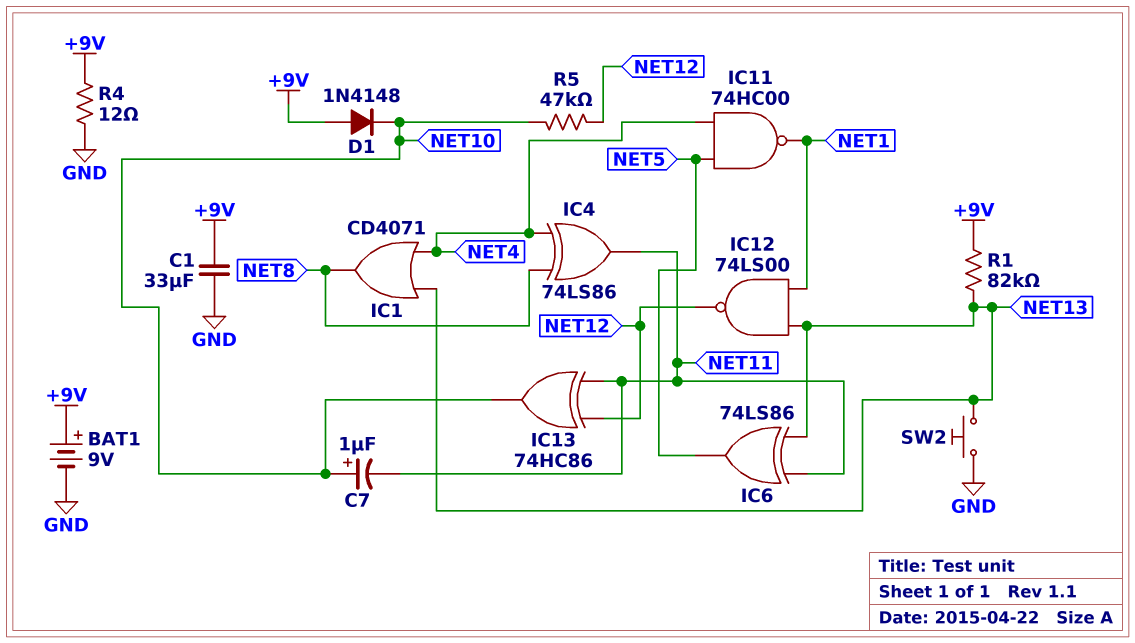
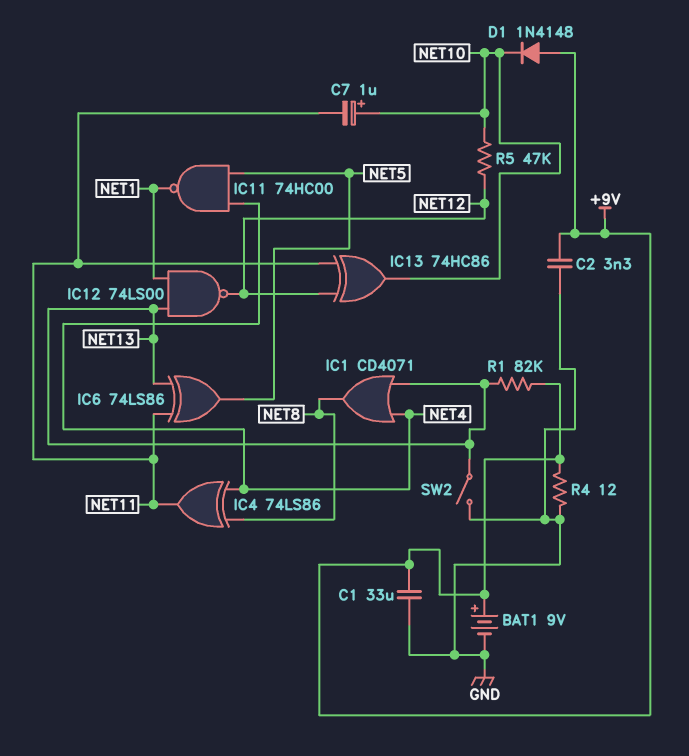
C2: none -> 3.3nF (+9V, GND)
SW2: button (GND, NET13) -> switch (GND, NET13)

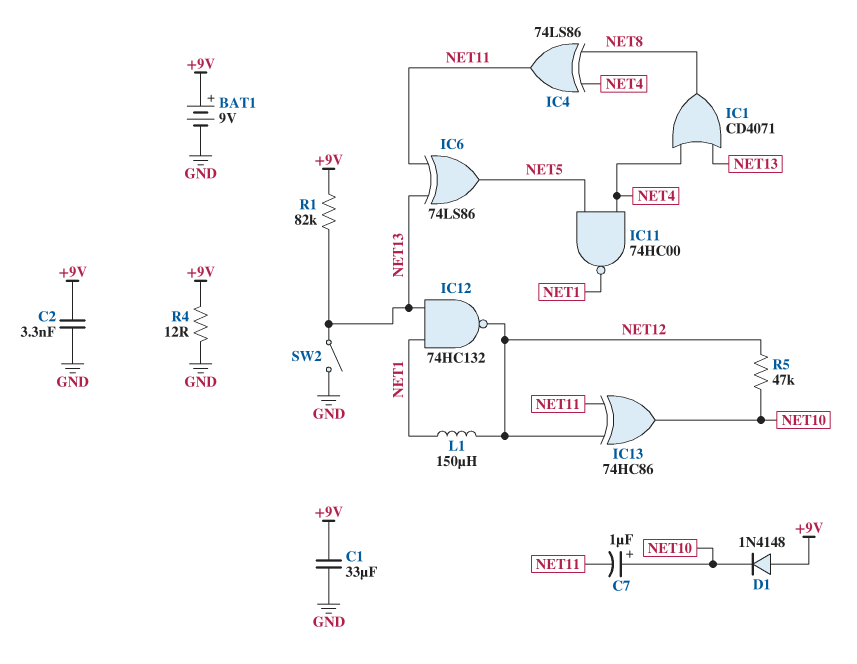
IC12: NAND 74LS00 (in NET1, in NET13, out NET12) -> NAND 74HC132 (in NET1, in NET13, out NET12)
L1: none -> 150uH (NET1, NET12)

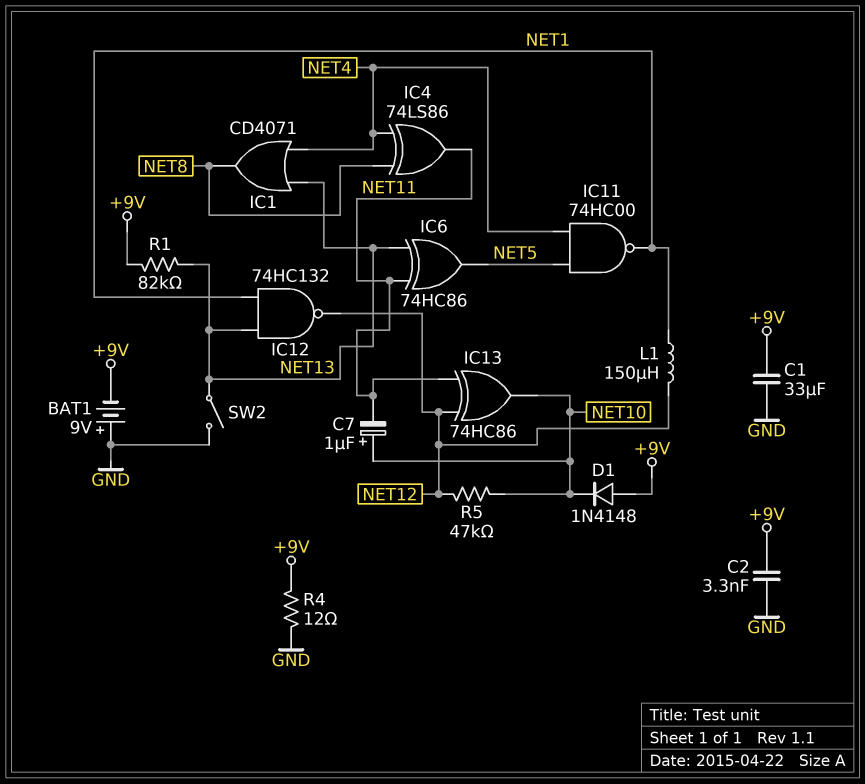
BAT1: 9V (plus +9V, minus GND) -> 9V (plus GND, minus +9V)
IC6: XOR 74LS86 (in NET11, in NET13, out NET5) -> XOR 74HC86 (in NET11, in NET13, out NET5)

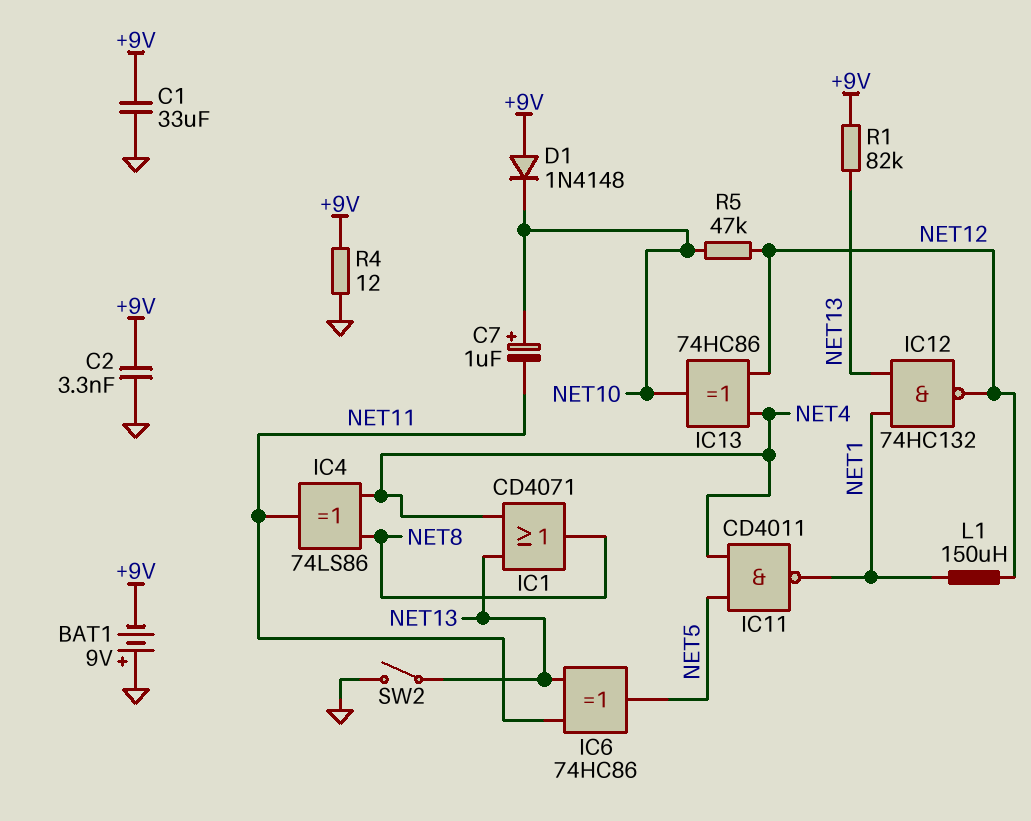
IC11: NAND 74HC00 (in NET4, in NET5, out NET1) -> NAND CD4011 (in NET4, in NET5, out NET1)
IC13: XOR 74HC86 (in NET11, in NET12, out NET10) -> XOR 74HC86 (in NET4, in NET12, out NET10)

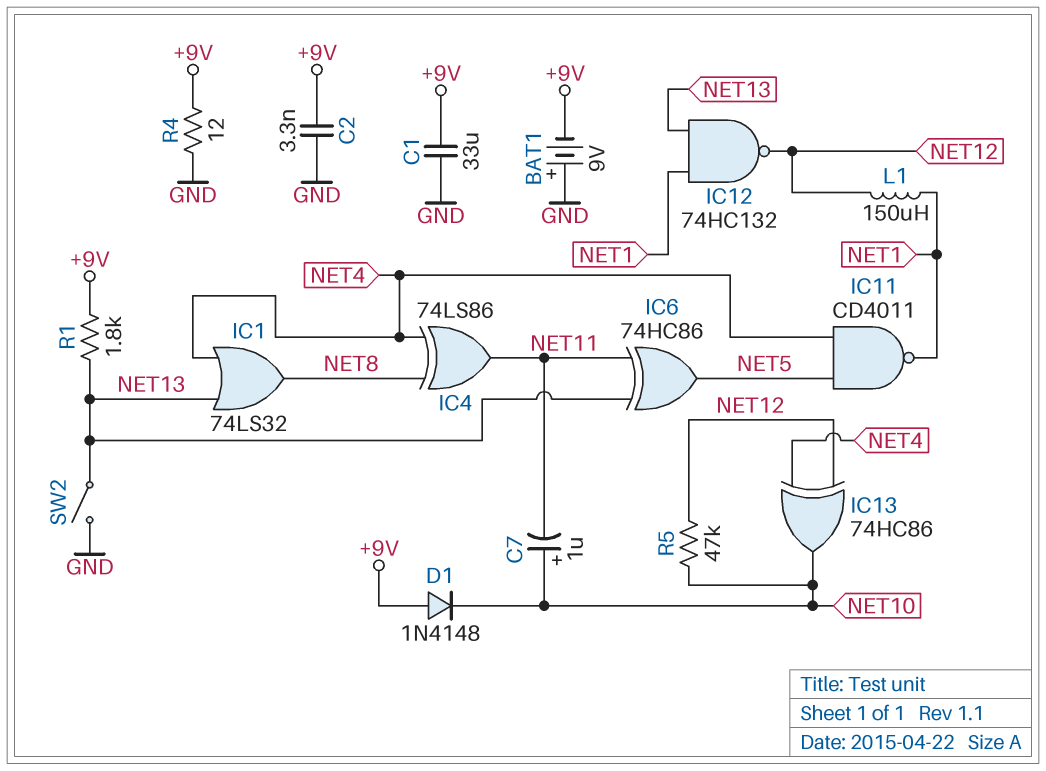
IC1: OR CD4071 (in NET4, in NET13, out NET8) -> OR 74LS32 (in NET4, in NET13, out NET8)
R1: 82k (+9V, NET13) -> 1.8k (+9V, NET13)

